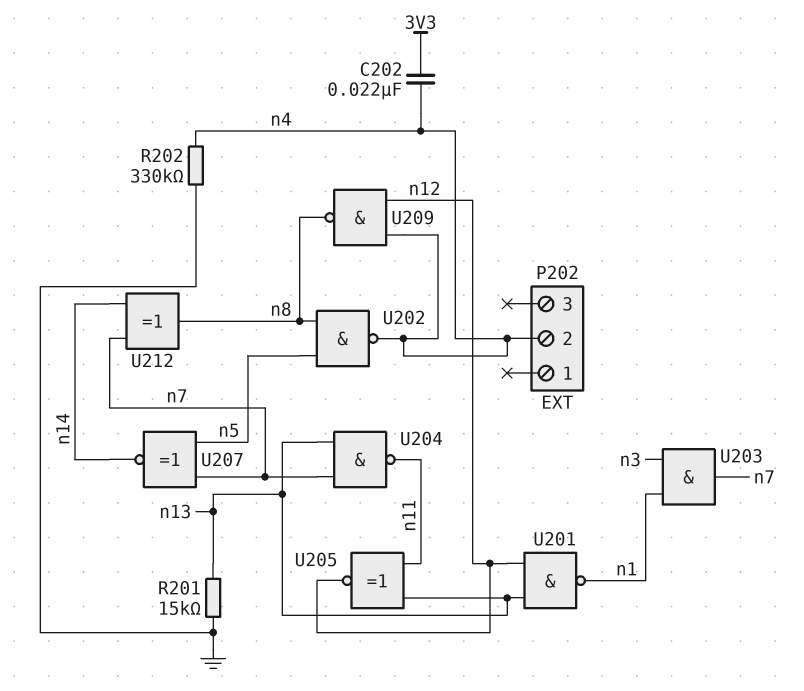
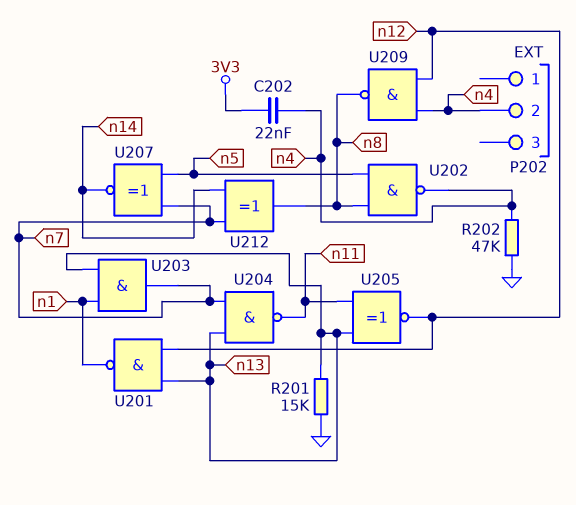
R202: 330k (GND, n4) -> 47k (GND, n4)
U203: AND (in n1, in n3, out n7) -> AND (in n1, in n13, out n7)

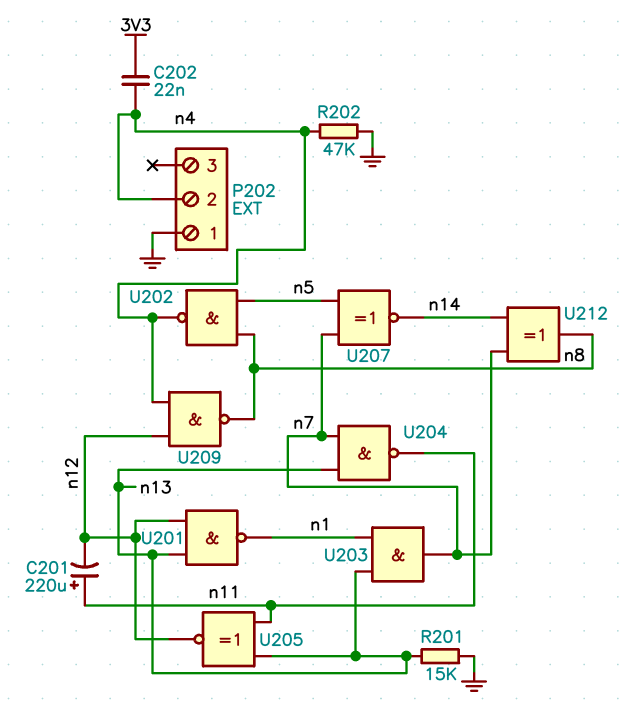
C201: none -> 220uF (plus n11, minus n12)
P202 pin 1: none -> GND

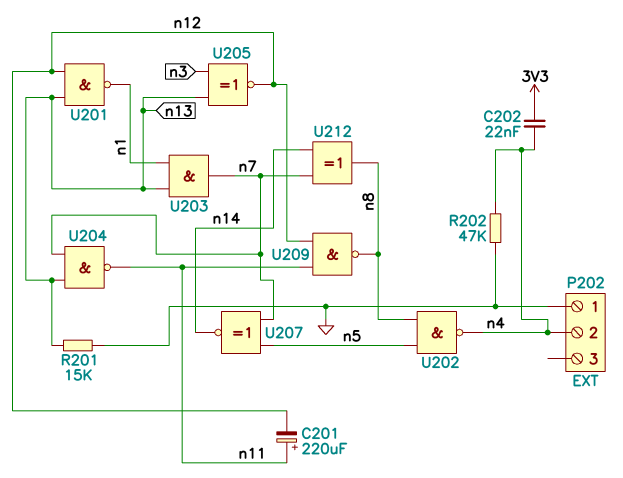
U205: XNOR (in n11, in n13, out n12) -> XNOR (in n3, in n13, out n12)
U209: NAND (in n4, in n12, out n8) -> NAND (in n11, in n12, out n8)

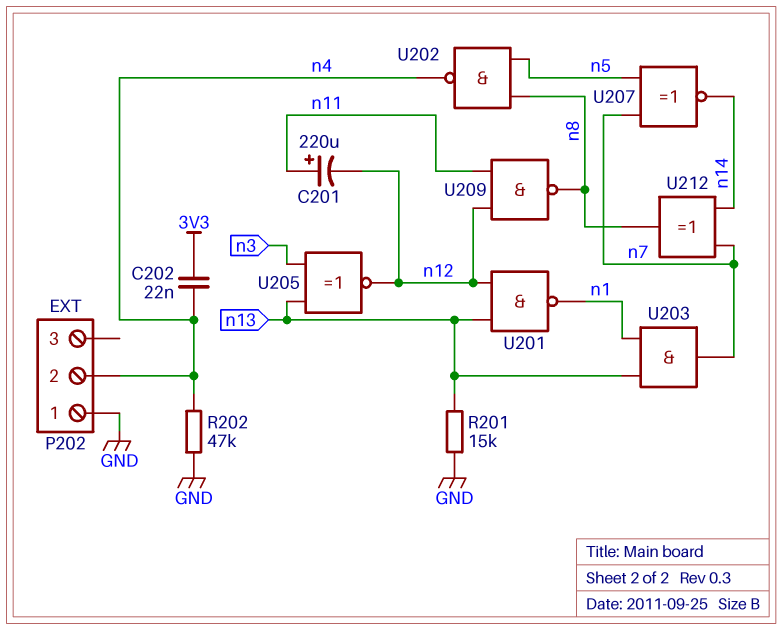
U204: NAND (in n7, in n13, out n11) -> none

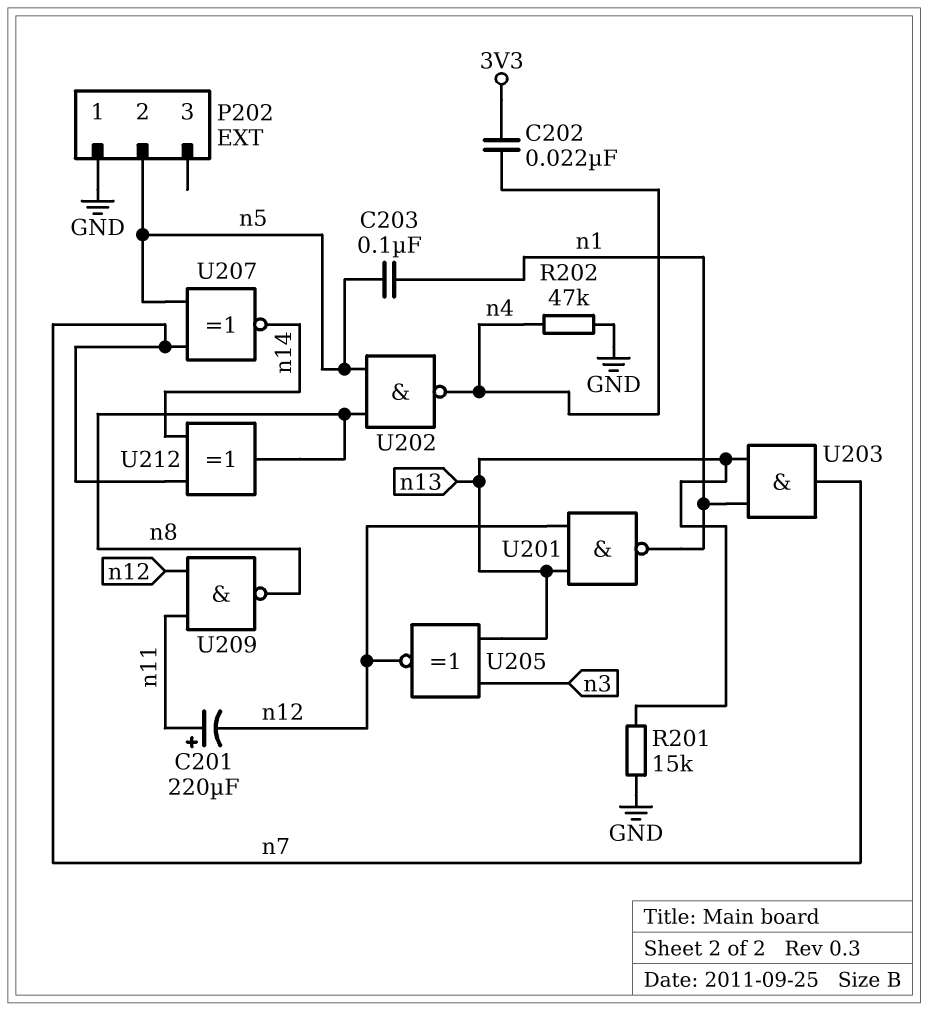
C203: none -> 100nF (n1, n5)
P202 pin 2: n4 -> n5

